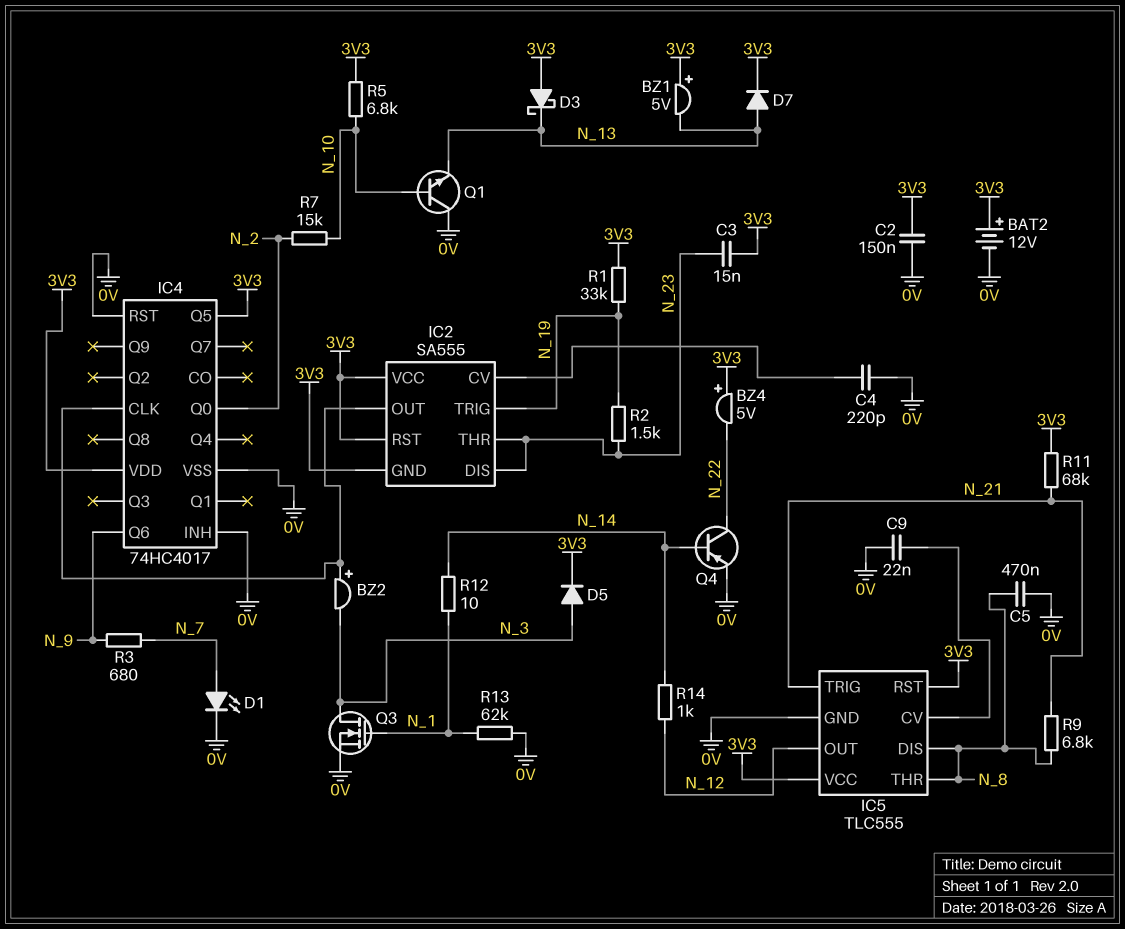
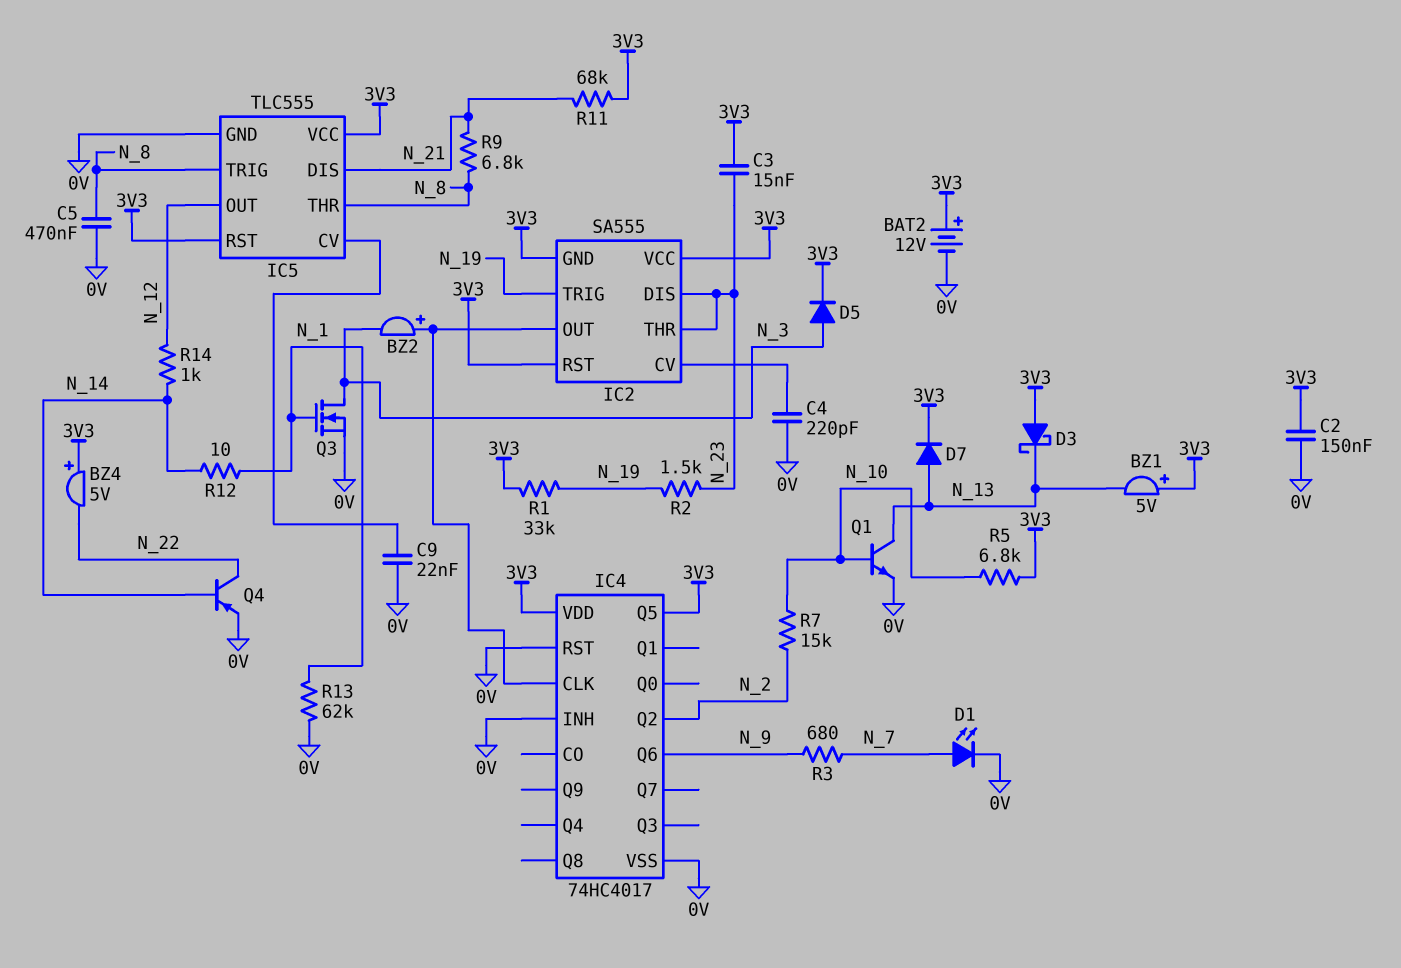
IC4 pin Q0: N_2 -> none
IC4 pin Q2: none -> N_2
IC5 pin DIS: N_8 -> N_21
IC5 pin TRIG: N_21 -> N_8
Q1: NPN (B N_10, C 0V, E N_13) -> NPN (B N_10, C N_13, E 0V)

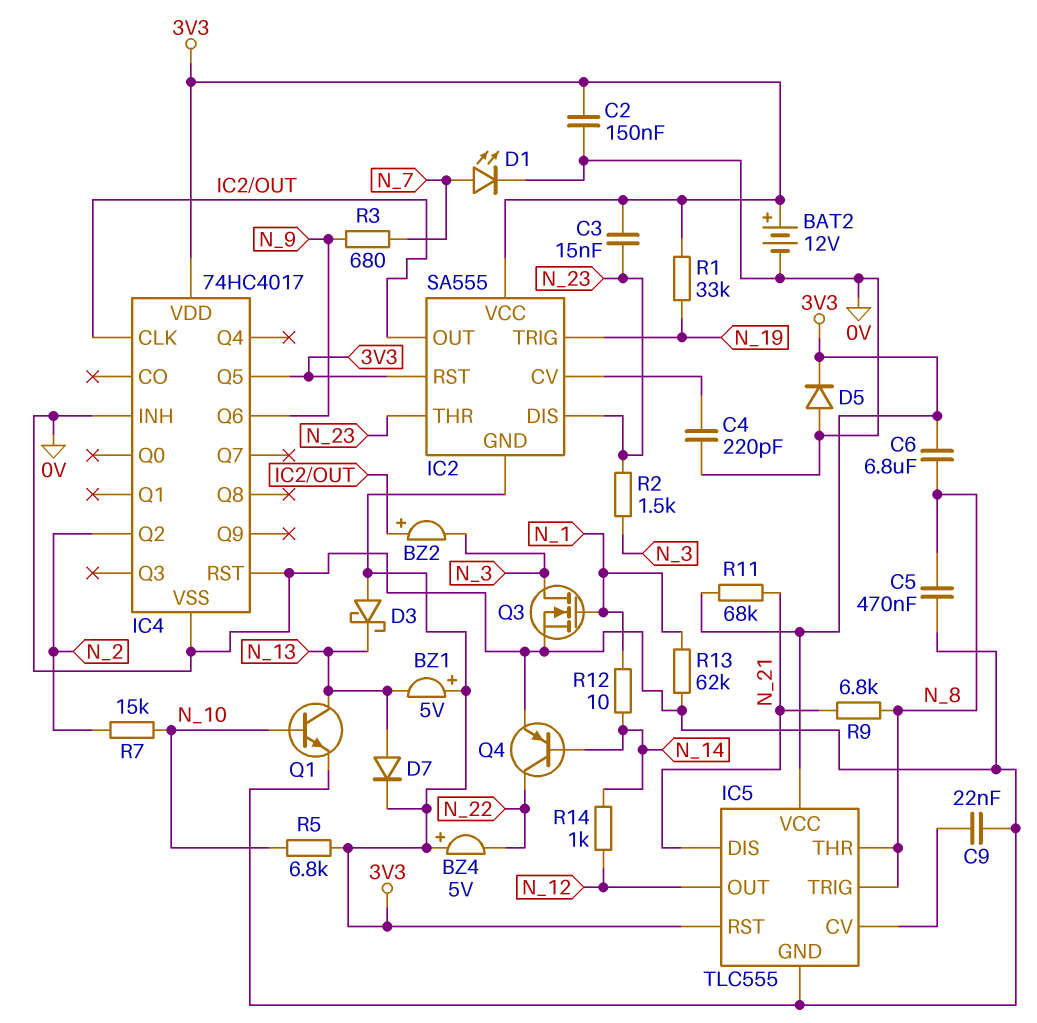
C6: none -> 6.8uF (3V3, N_8)
D5: diode (A N_3, K 3V3) -> diode (A 0V, K 3V3)
R2: 1.5k (N_19, N_23) -> 1.5k (N_3, N_23)

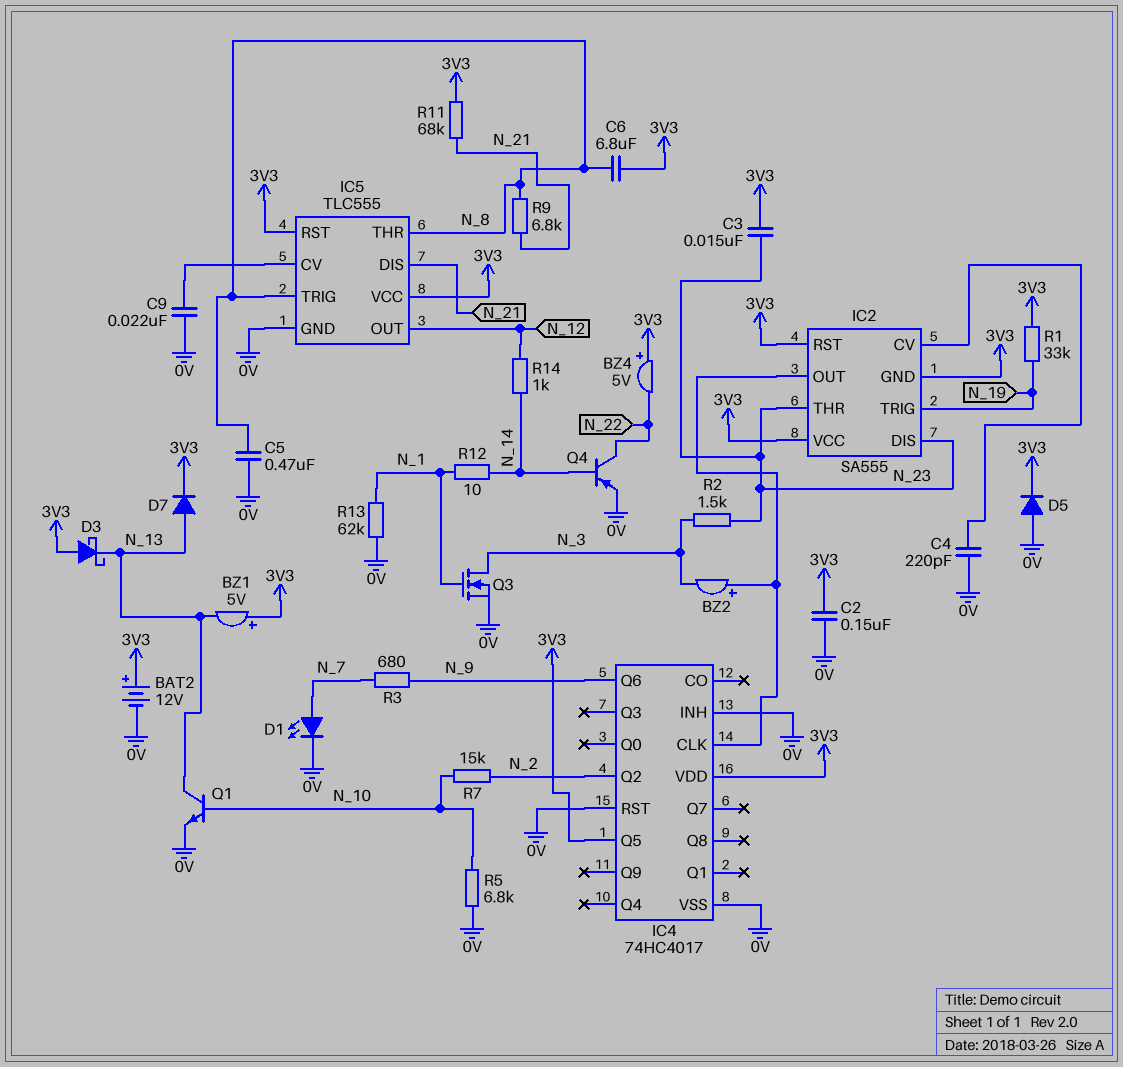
R5: 6.8k (3V3, N_10) -> 6.8k (0V, N_10)

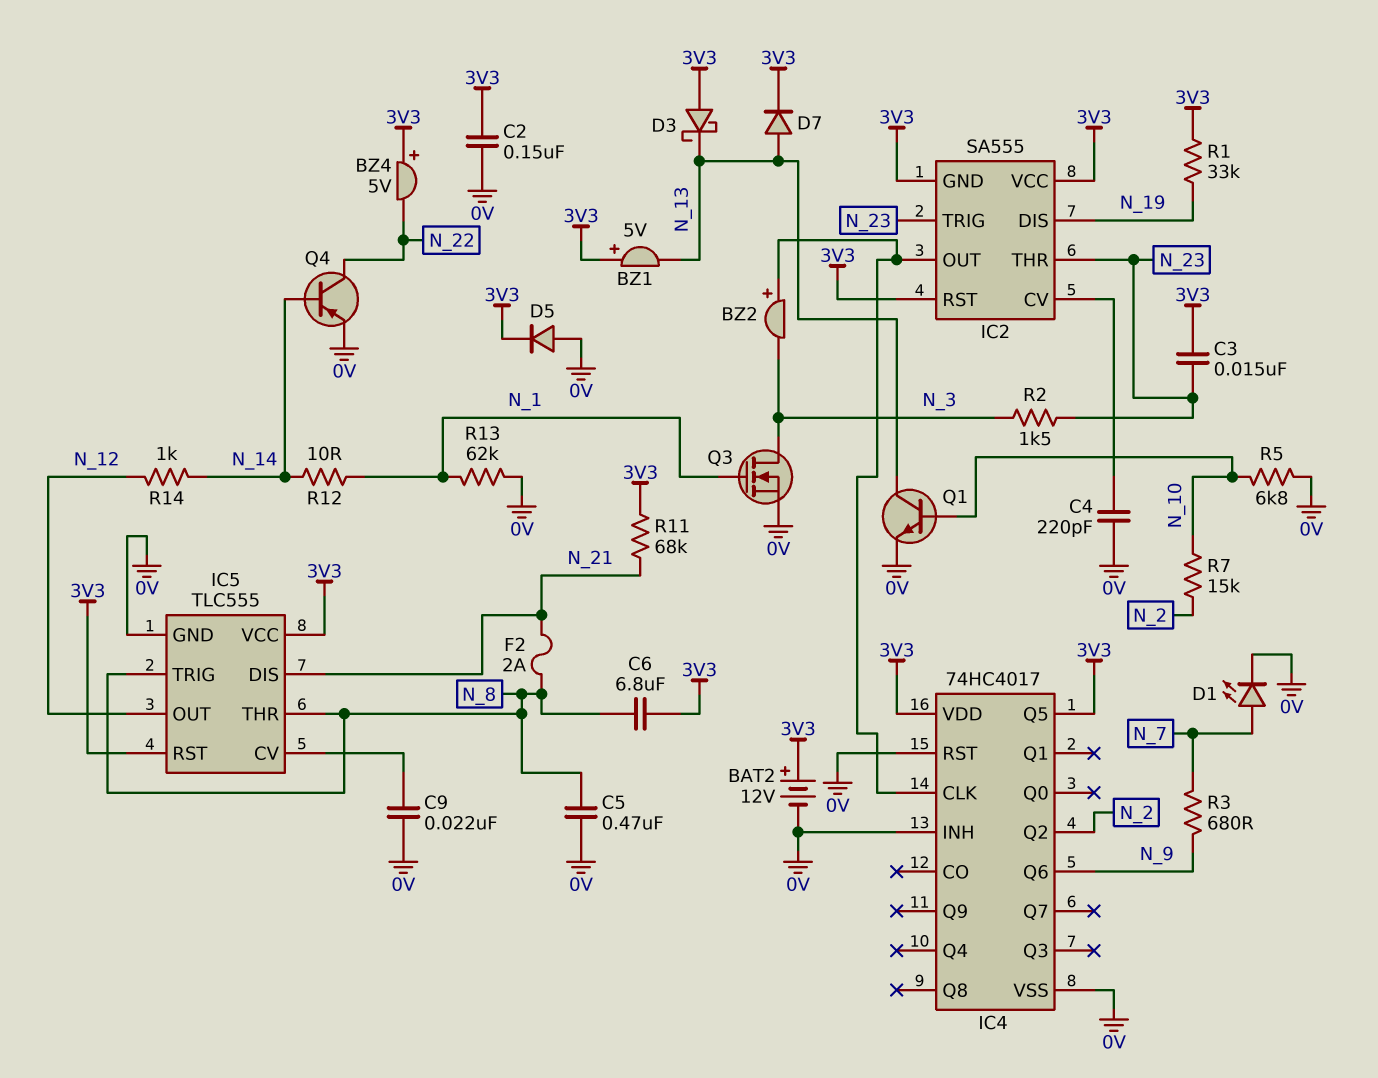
F2: none -> 2A (N_8, N_21)
IC2 pin DIS: N_23 -> N_19
IC2 pin TRIG: N_19 -> N_23
R9: 6.8k (N_8, N_21) -> none

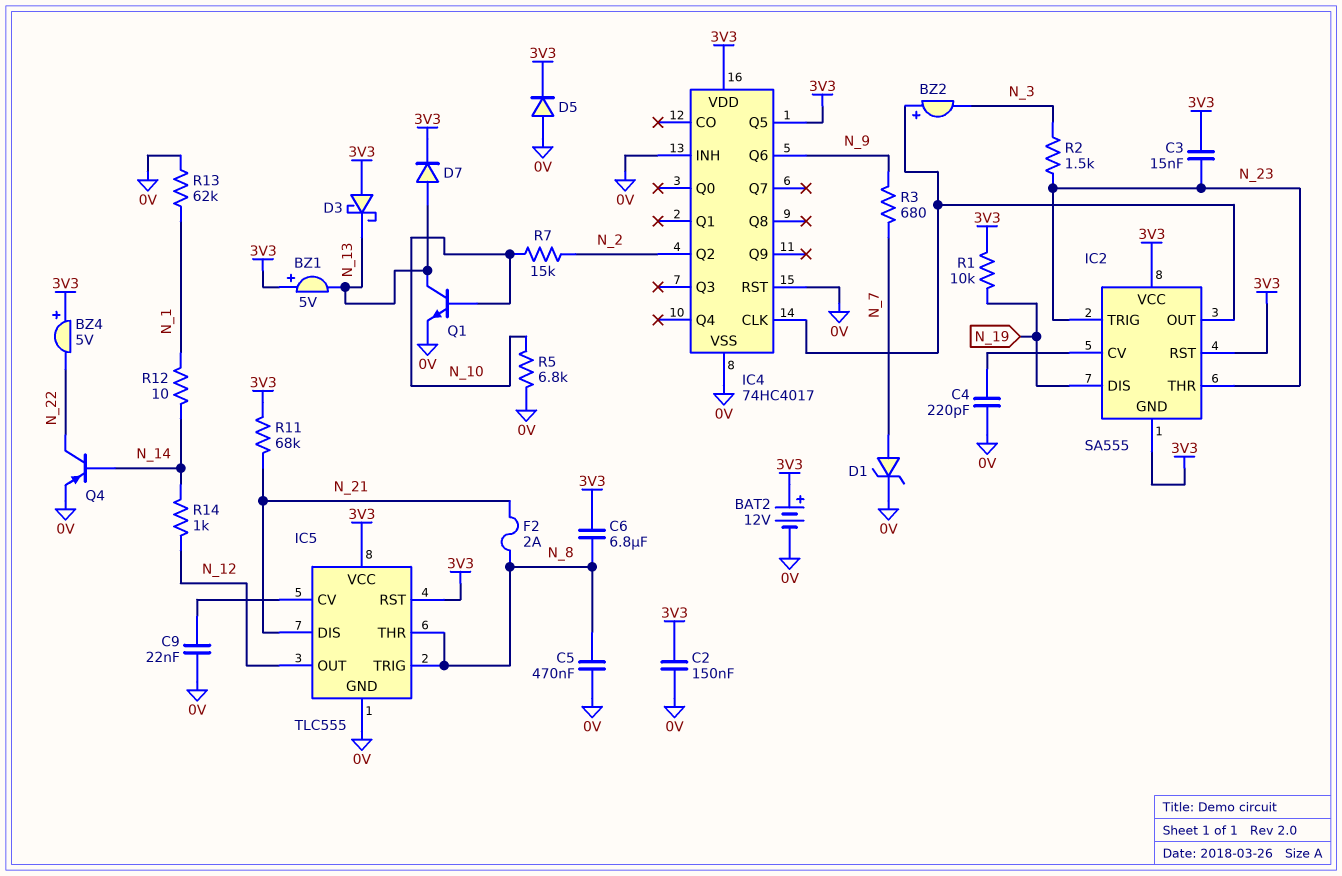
D1: LED (A N_7, K 0V) -> zener (A N_7, K 0V)
Q3: NMOS (G N_1, D N_3, S 0V) -> none
R1: 33k (3V3, N_19) -> 10k (3V3, N_19)

